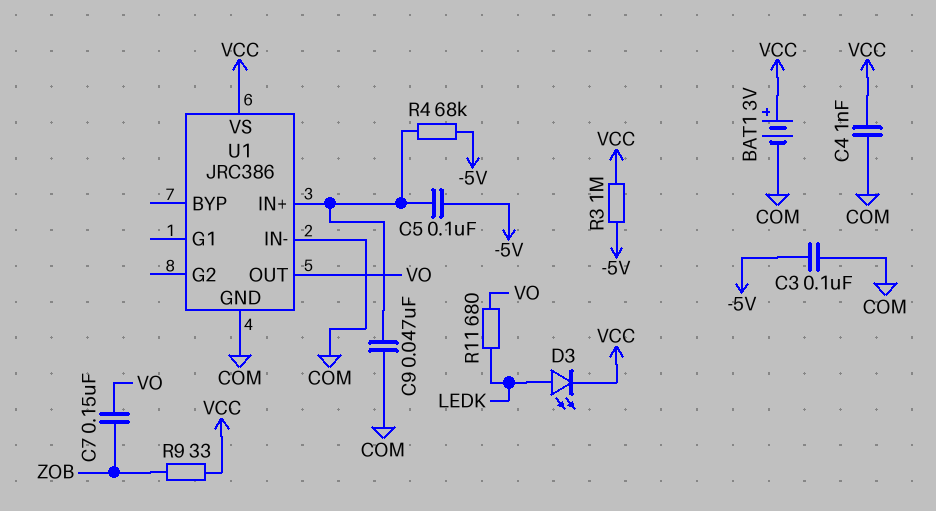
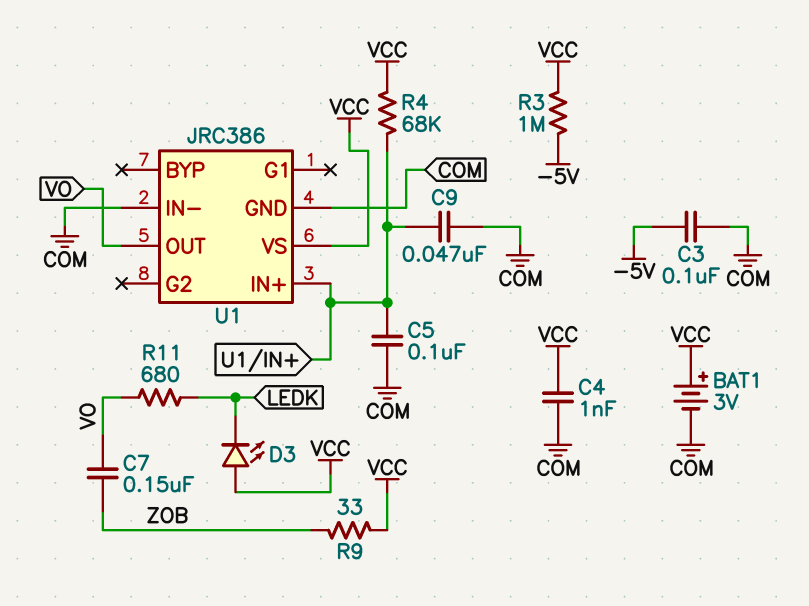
C5: 100nF (-5V, U1/IN+) -> 100nF (COM, U1/IN+)
D3: LED (A LEDK, K VCC) -> LED (A VCC, K LEDK)
R4: 68k (-5V, U1/IN+) -> 68k (U1/IN+, VCC)

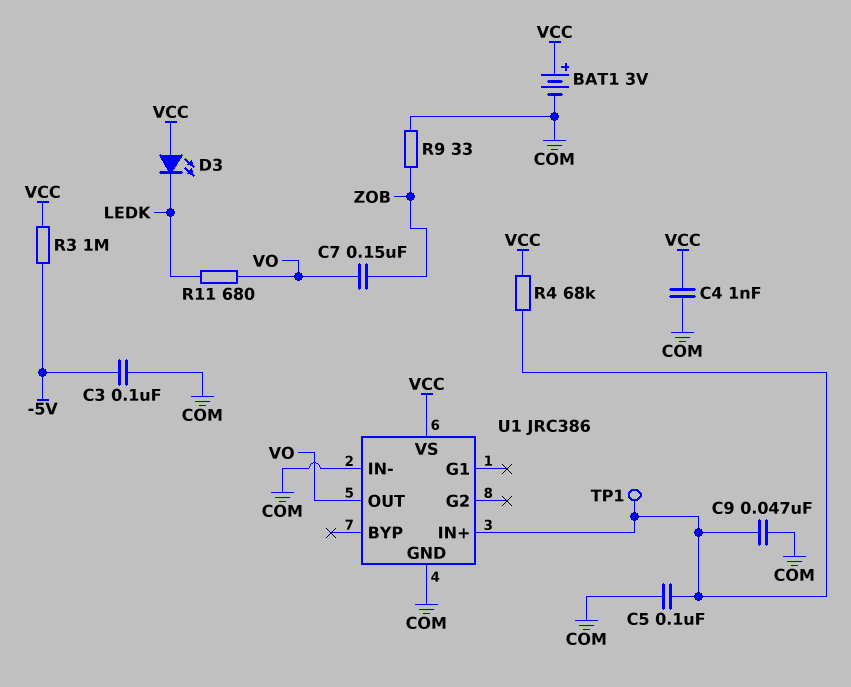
R9: 33 (VCC, ZOB) -> 33 (COM, ZOB)
TP1: none -> test point (U1/IN+)

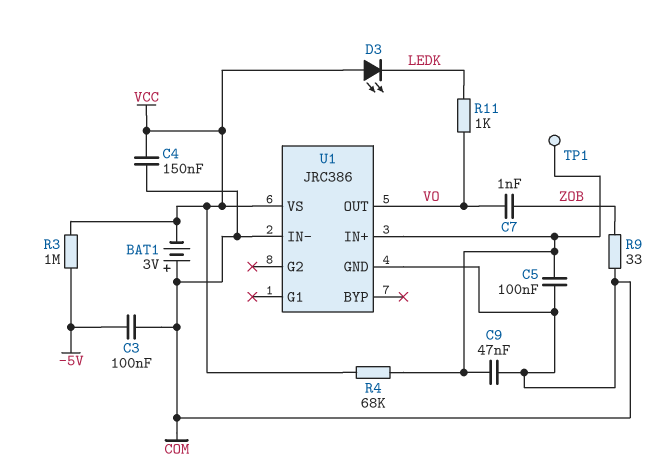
BAT1: 3V (plus VCC, minus COM) -> 3V (plus COM, minus VCC)
C4: 1nF (COM, VCC) -> 150nF (COM, VCC)
C7: 150nF (VO, ZOB) -> 1nF (VO, ZOB)
R11: 680 (LEDK, VO) -> 1k (LEDK, VO)

